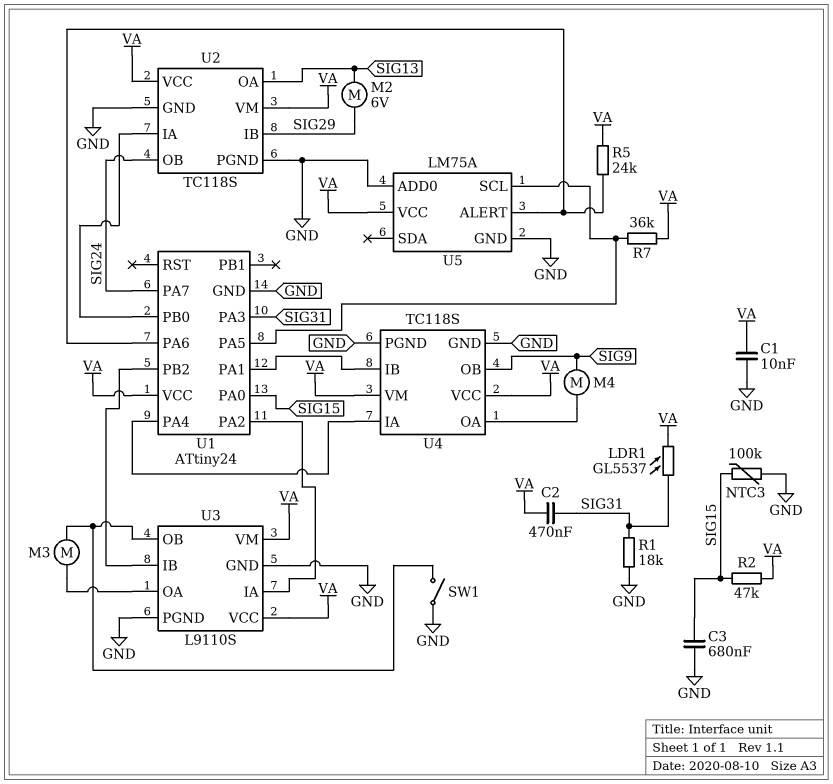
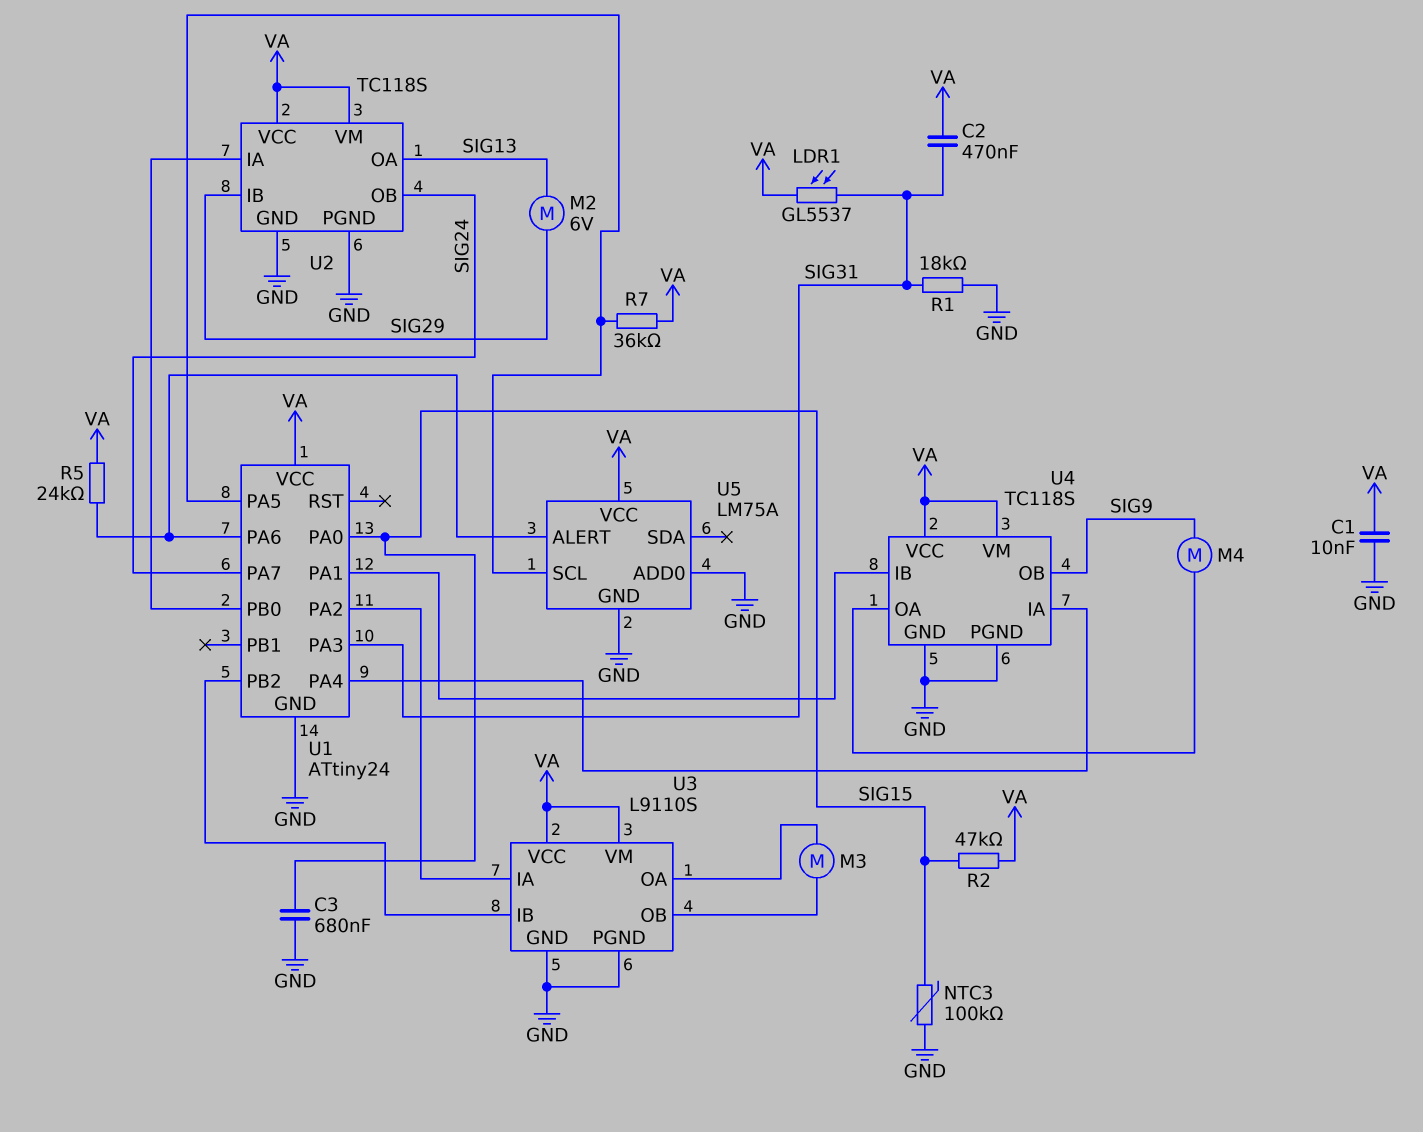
SW1: switch (GND, U3/OB) -> none

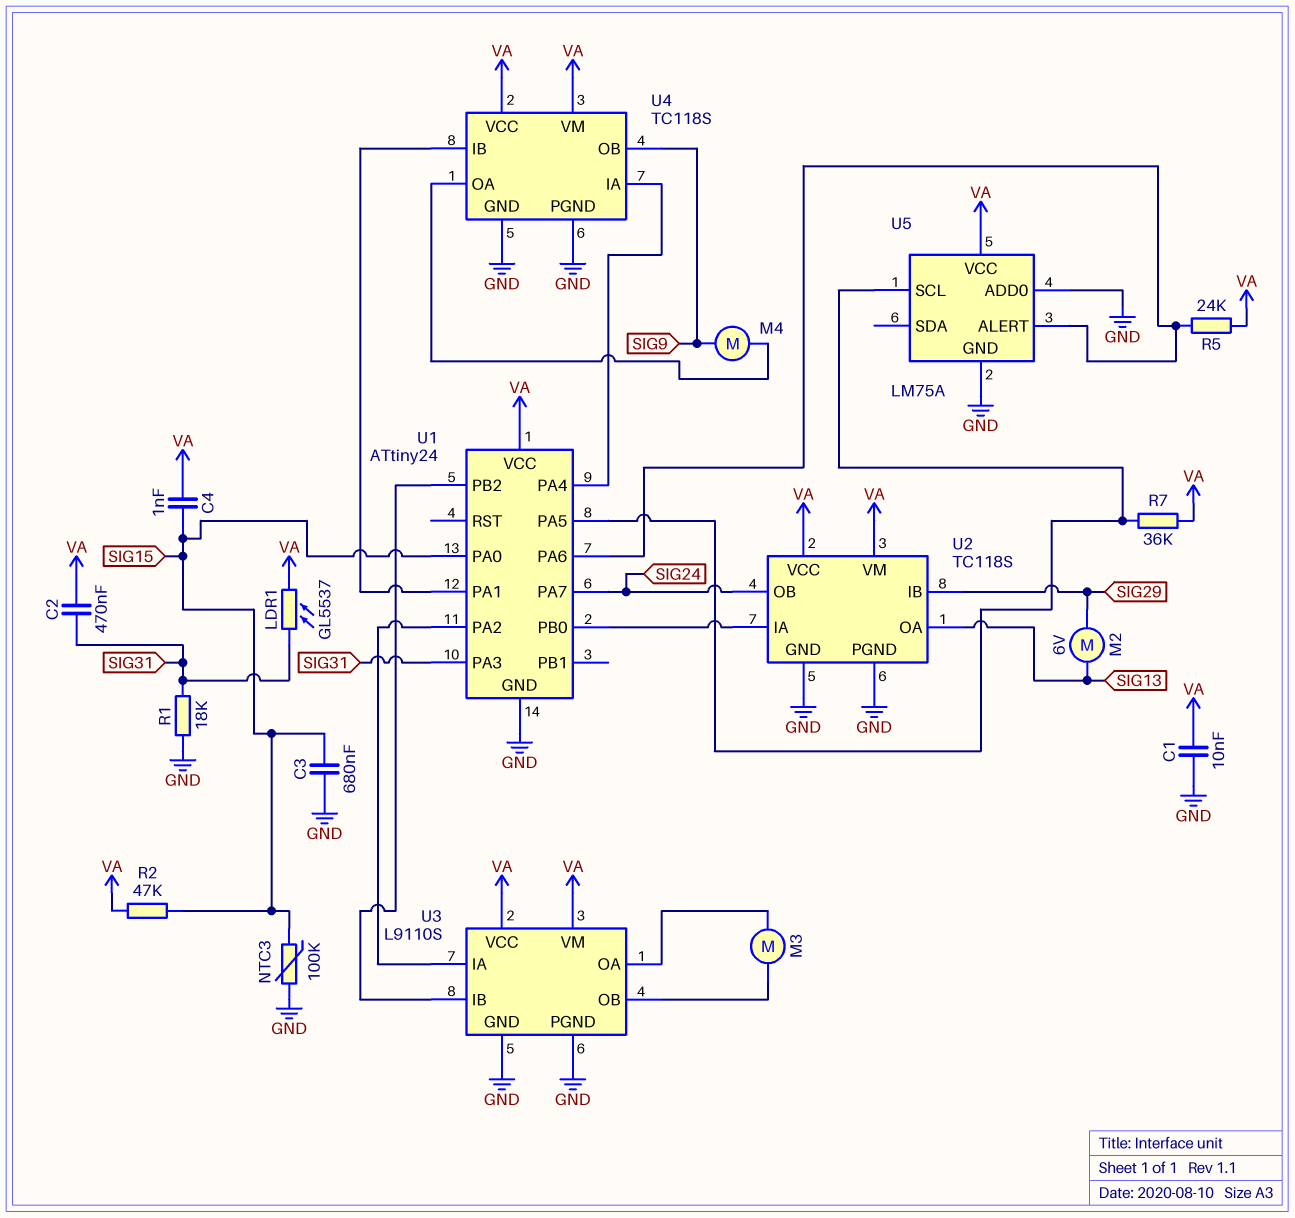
C4: none -> 1nF (SIG15, VA)

